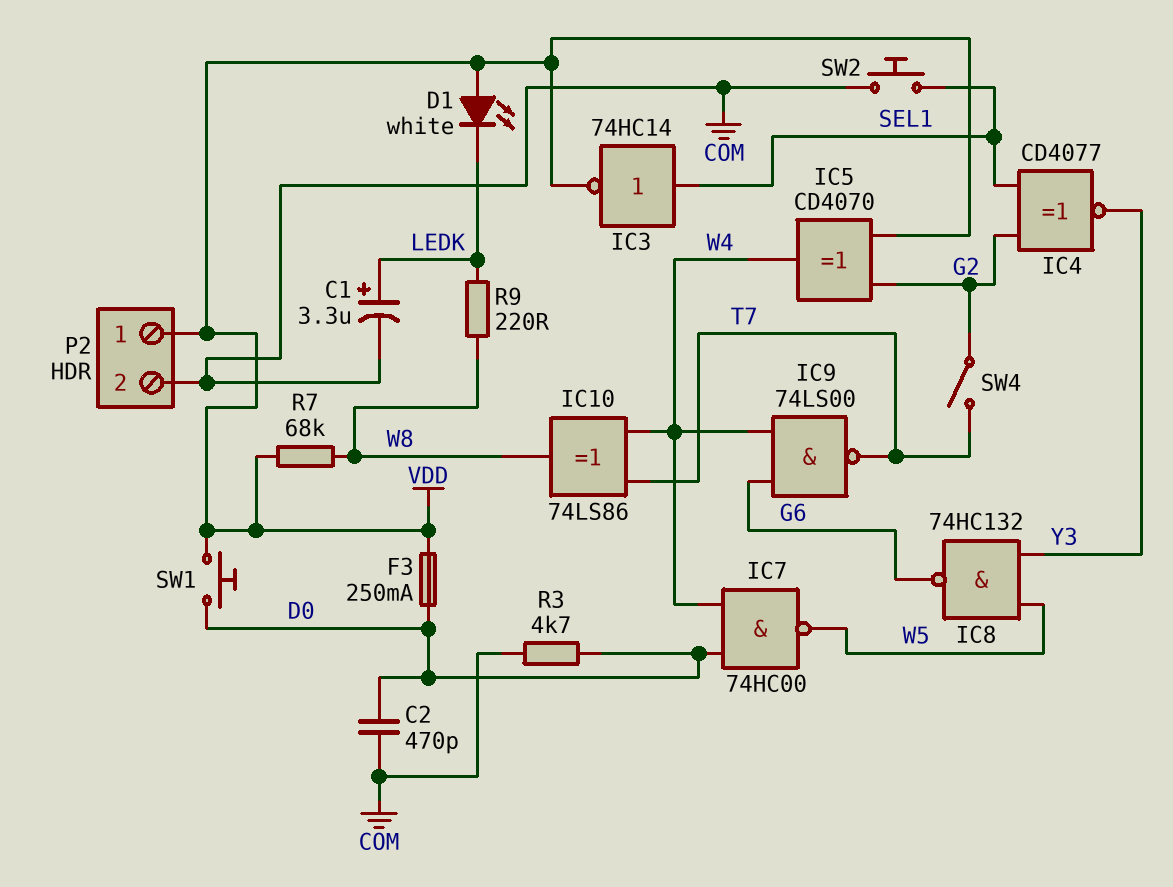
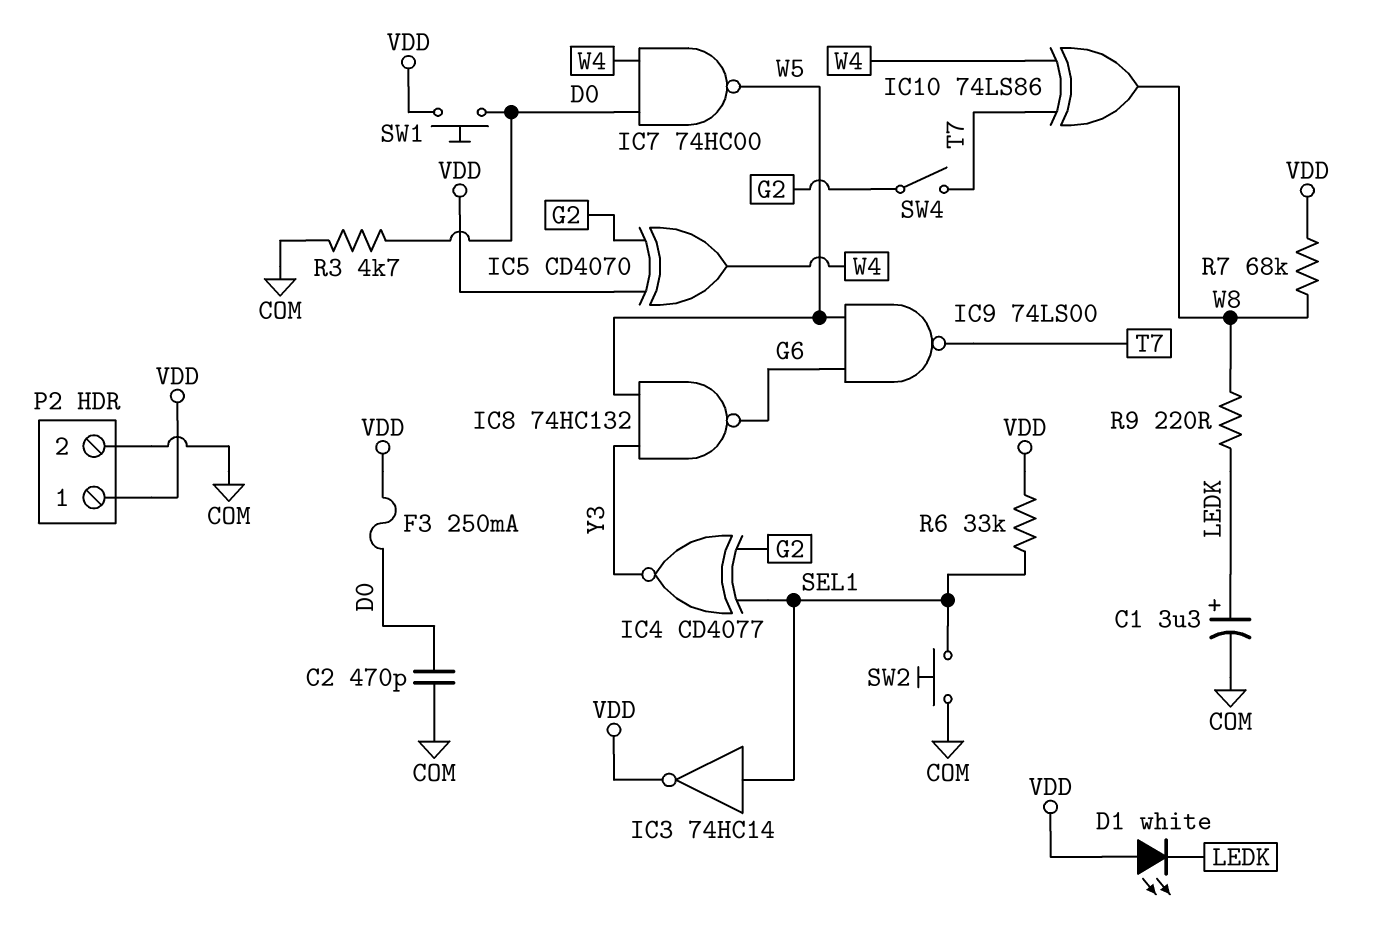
IC9: NAND 74LS00 (in G6, in W4, out T7) -> NAND 74LS00 (in G6, in W5, out T7)
R6: none -> 33k (SEL1, VDD)

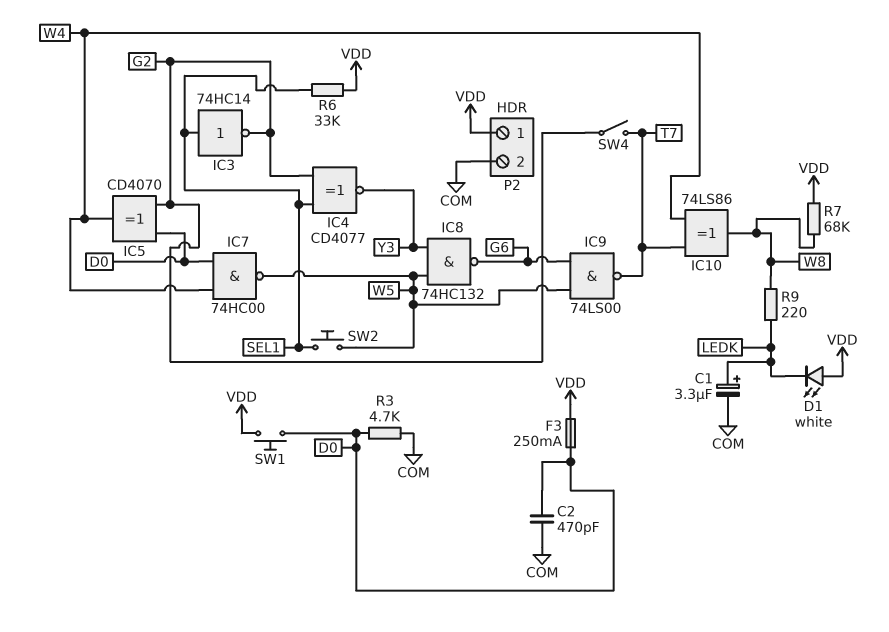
IC3: NOT 74HC14 (in SEL1, out VDD) -> NOT 74HC14 (in SEL1, out G2)
IC5: XOR CD4070 (in G2, in VDD, out W4) -> XOR CD4070 (in D0, in G2, out W4)
SW2: button (COM, SEL1) -> button (SEL1, W5)

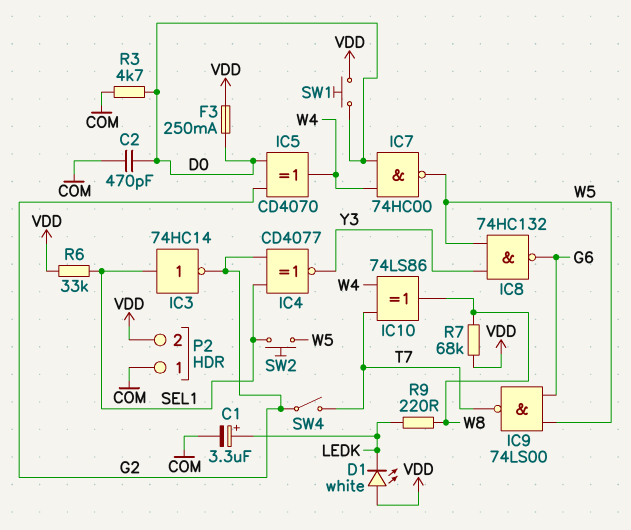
P2 pin 1: VDD -> COM
P2 pin 2: COM -> VDD

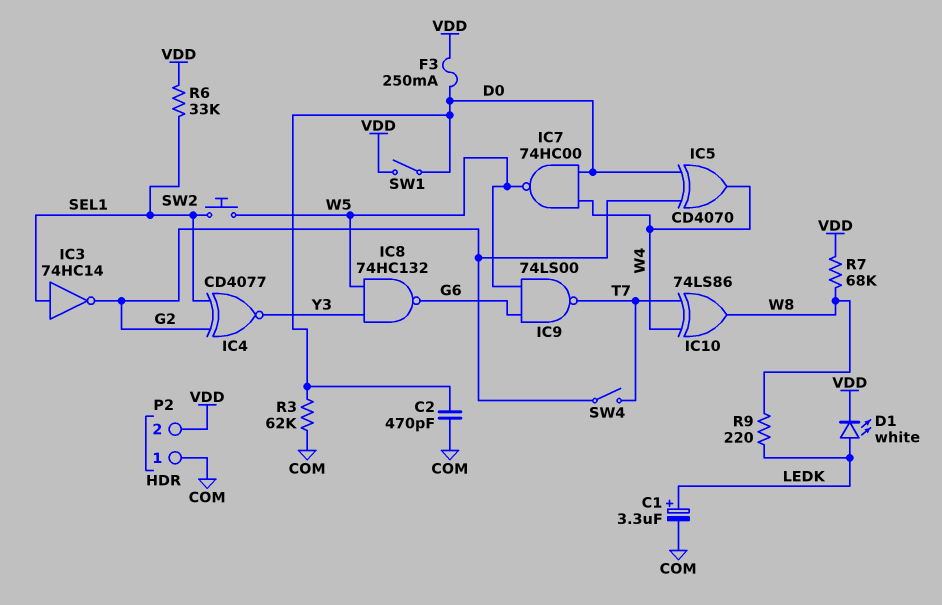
D1: LED white (A VDD, K LEDK) -> LED white (A LEDK, K VDD)
R3: 4.7k (COM, D0) -> 62k (COM, D0)
SW1: button (D0, VDD) -> switch (D0, VDD)

